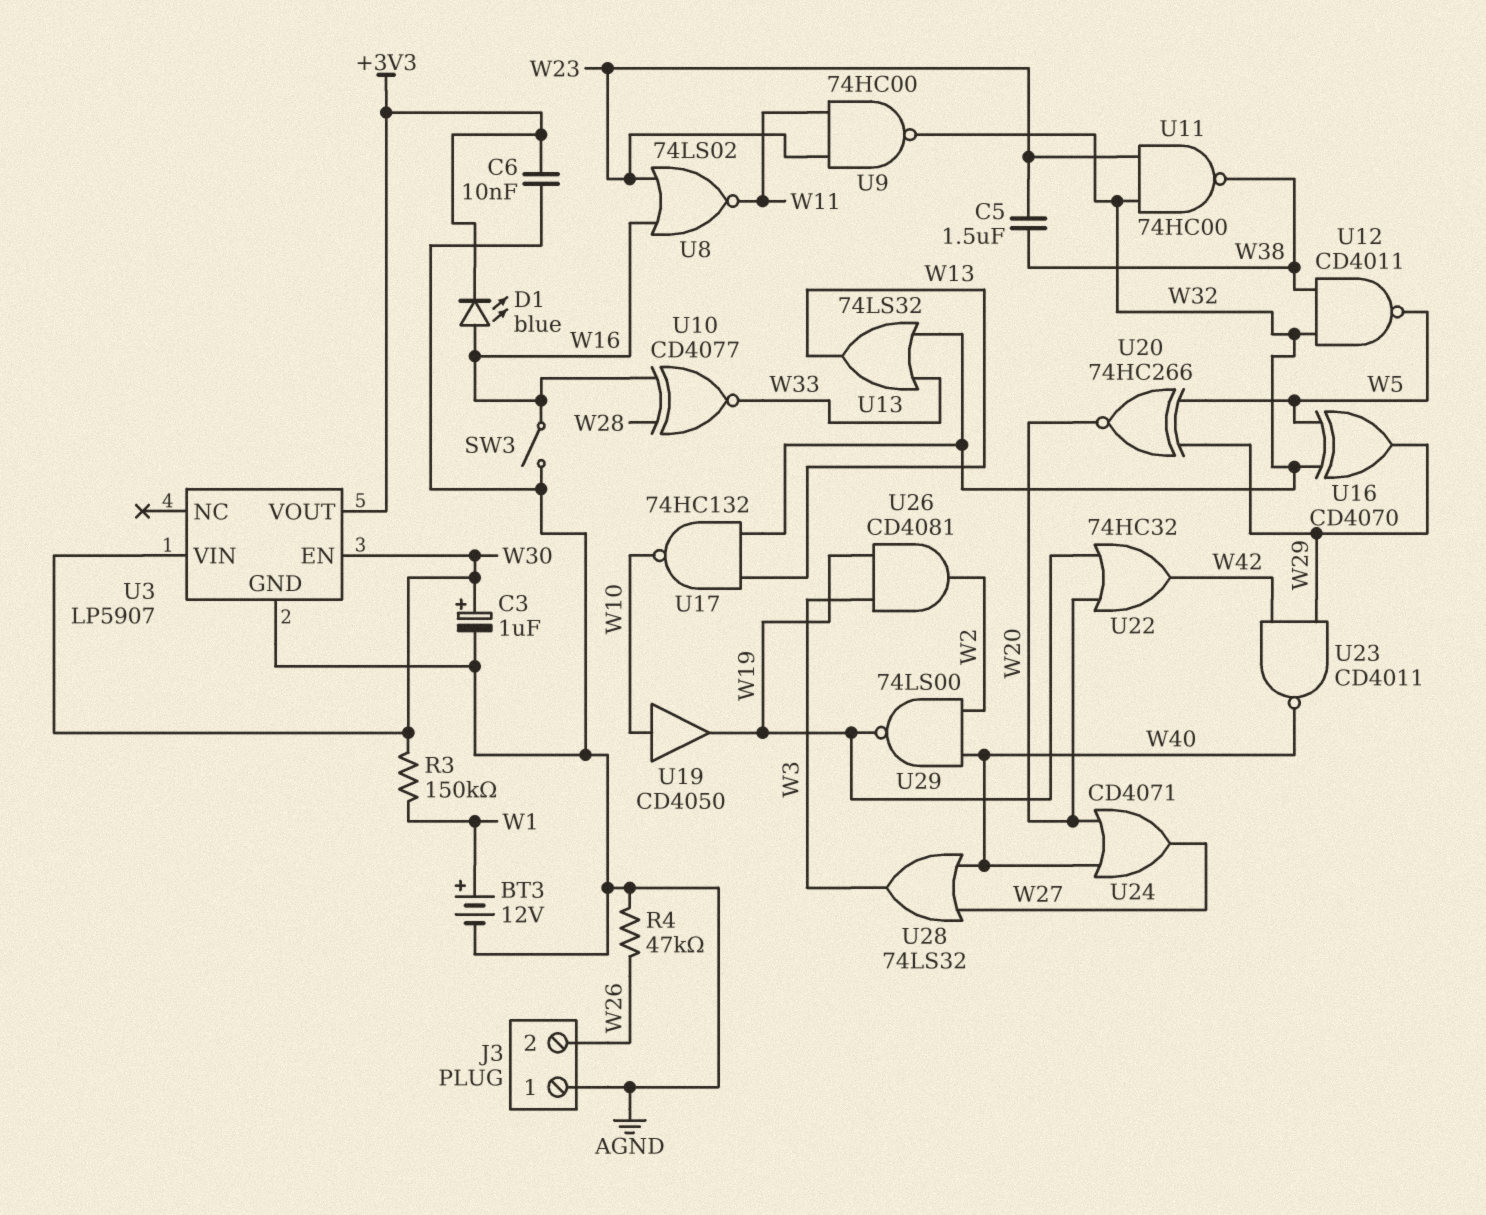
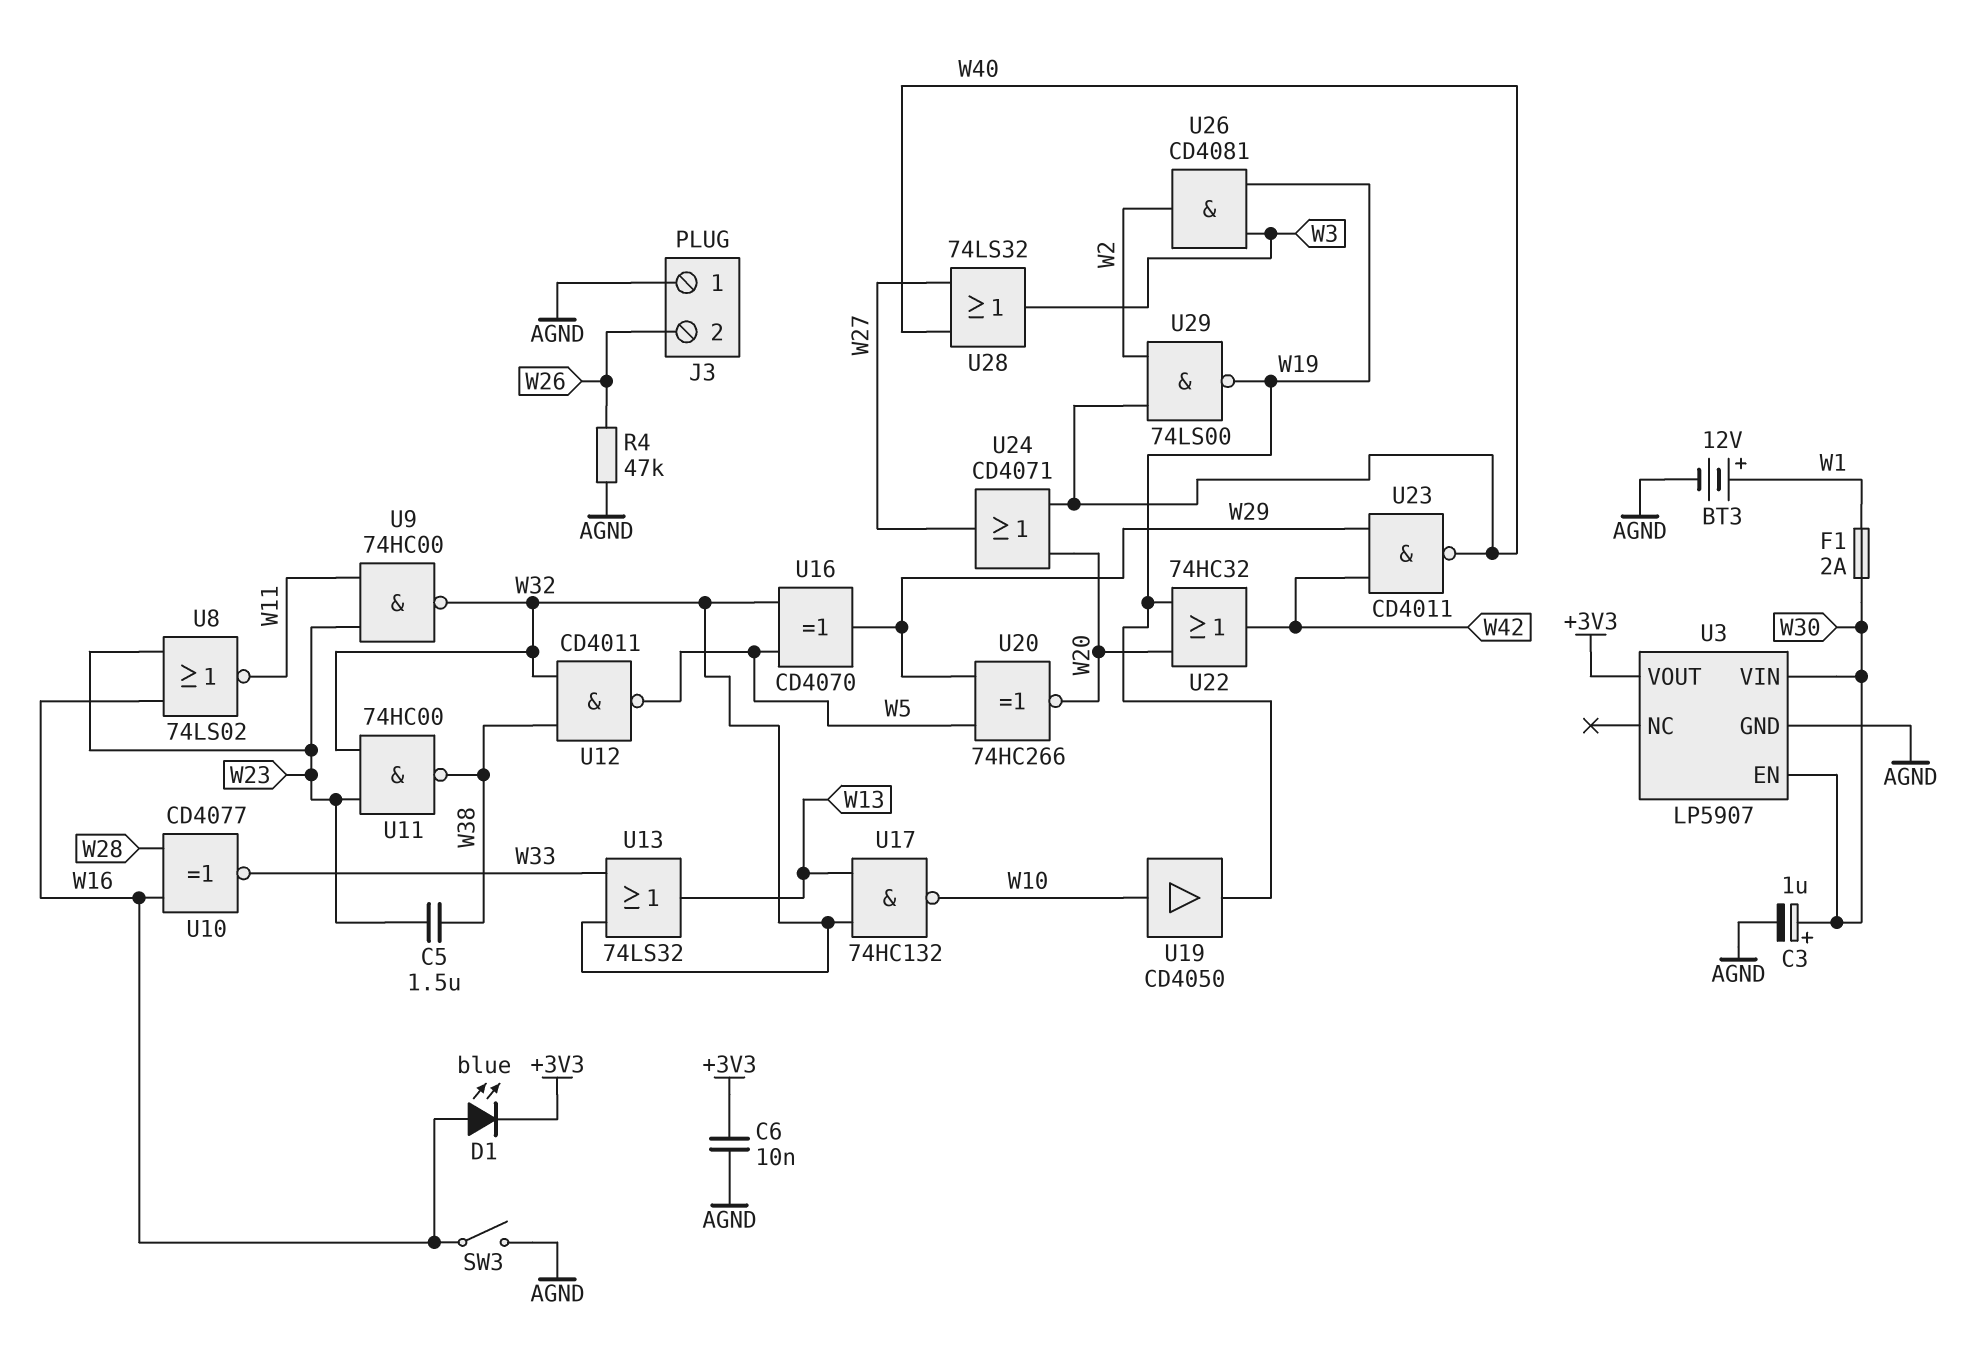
F1: none -> 2A (W1, W30)
R3: 150k (W1, W30) -> none

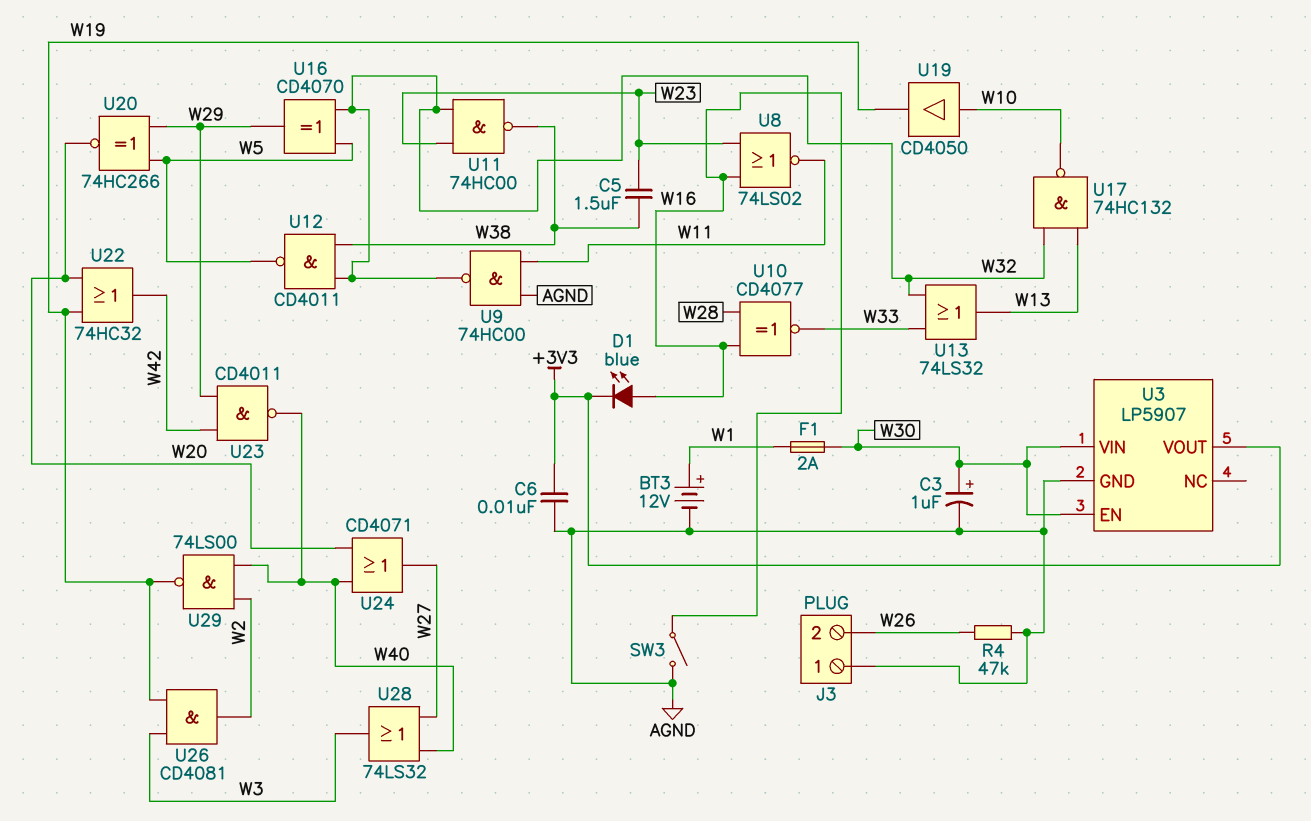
U9: NAND 74HC00 (in W11, in W23, out W32) -> NAND 74HC00 (in AGND, in W11, out W32)

